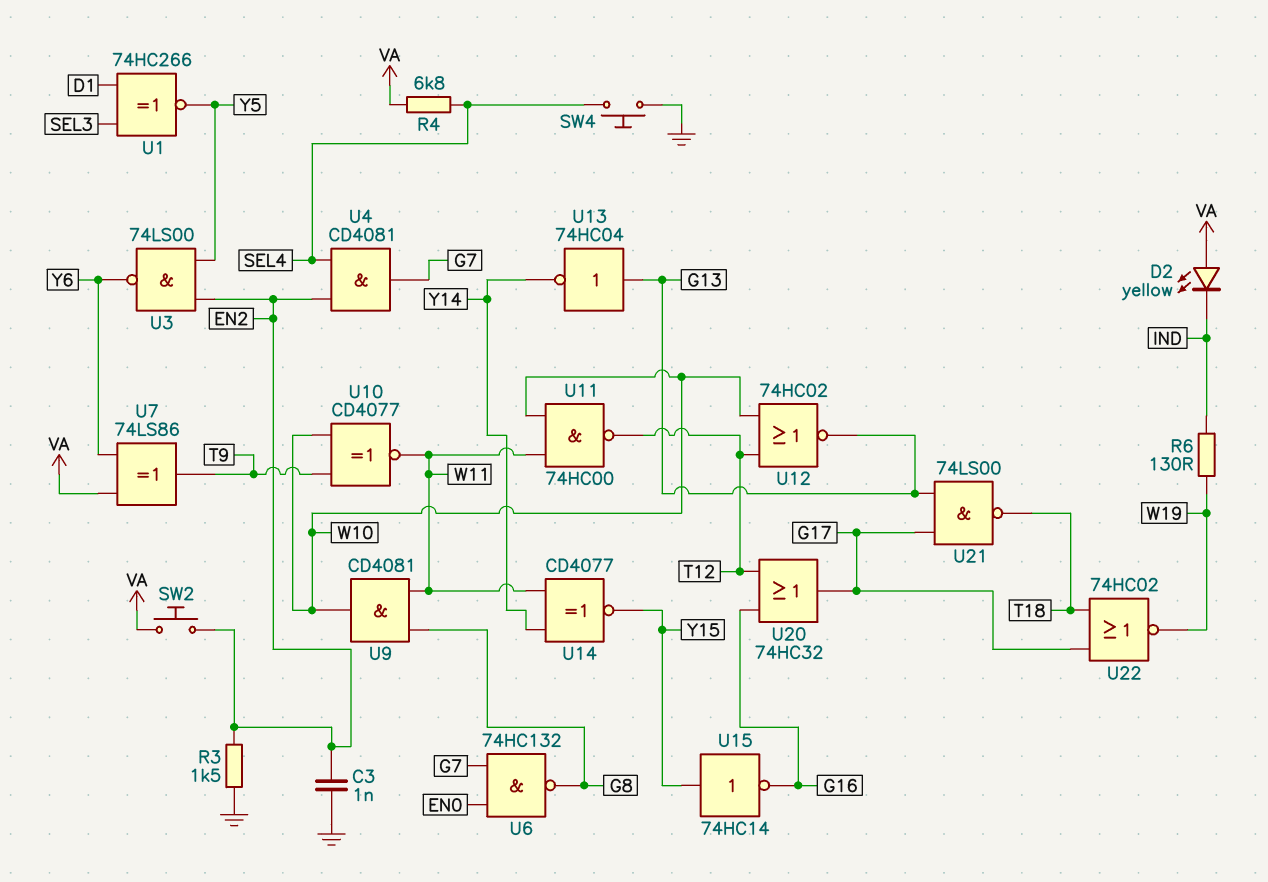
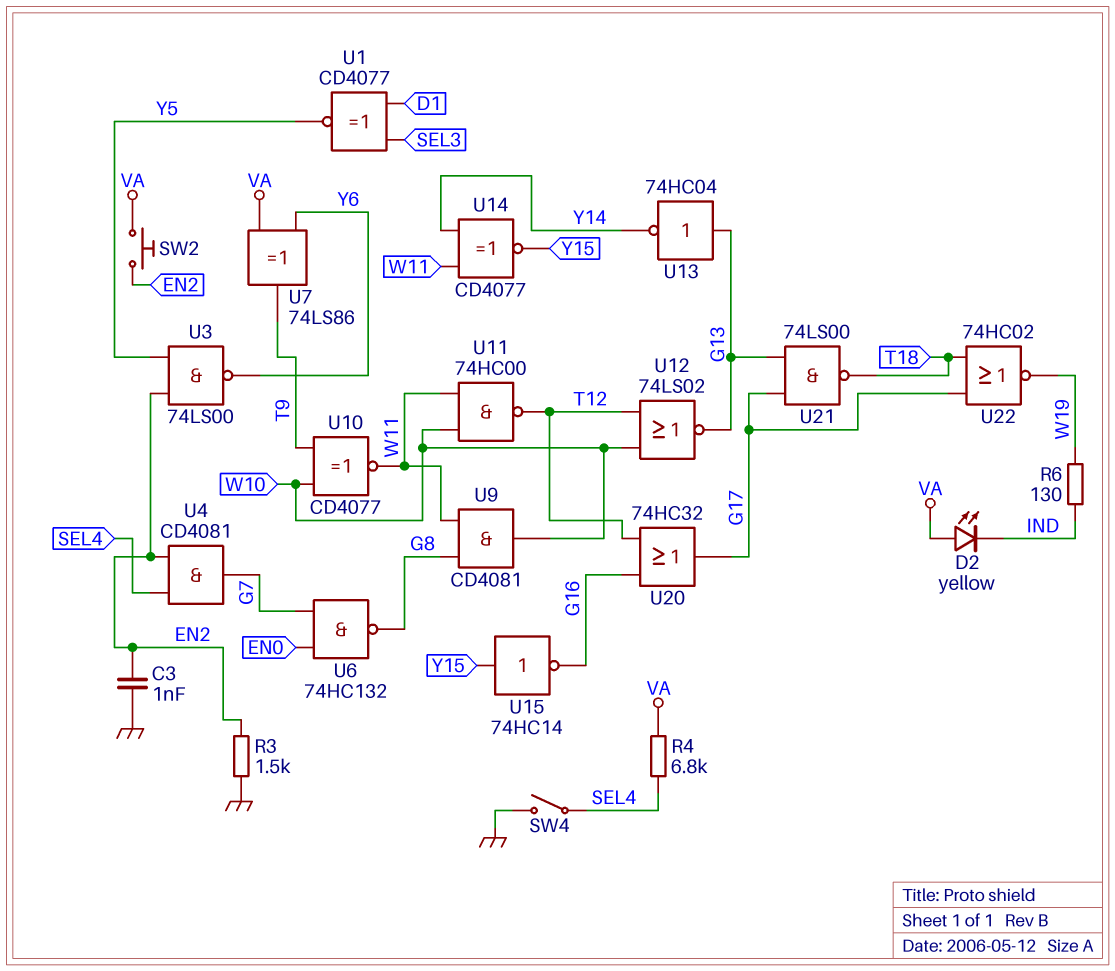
SW4: button (GND, SEL4) -> switch (GND, SEL4)
U1: XNOR 74HC266 (in D1, in SEL3, out Y5) -> XNOR CD4077 (in D1, in SEL3, out Y5)
U12: NOR 74HC02 (in T12, in W10, out G13) -> NOR 74LS02 (in T12, in W10, out G13)

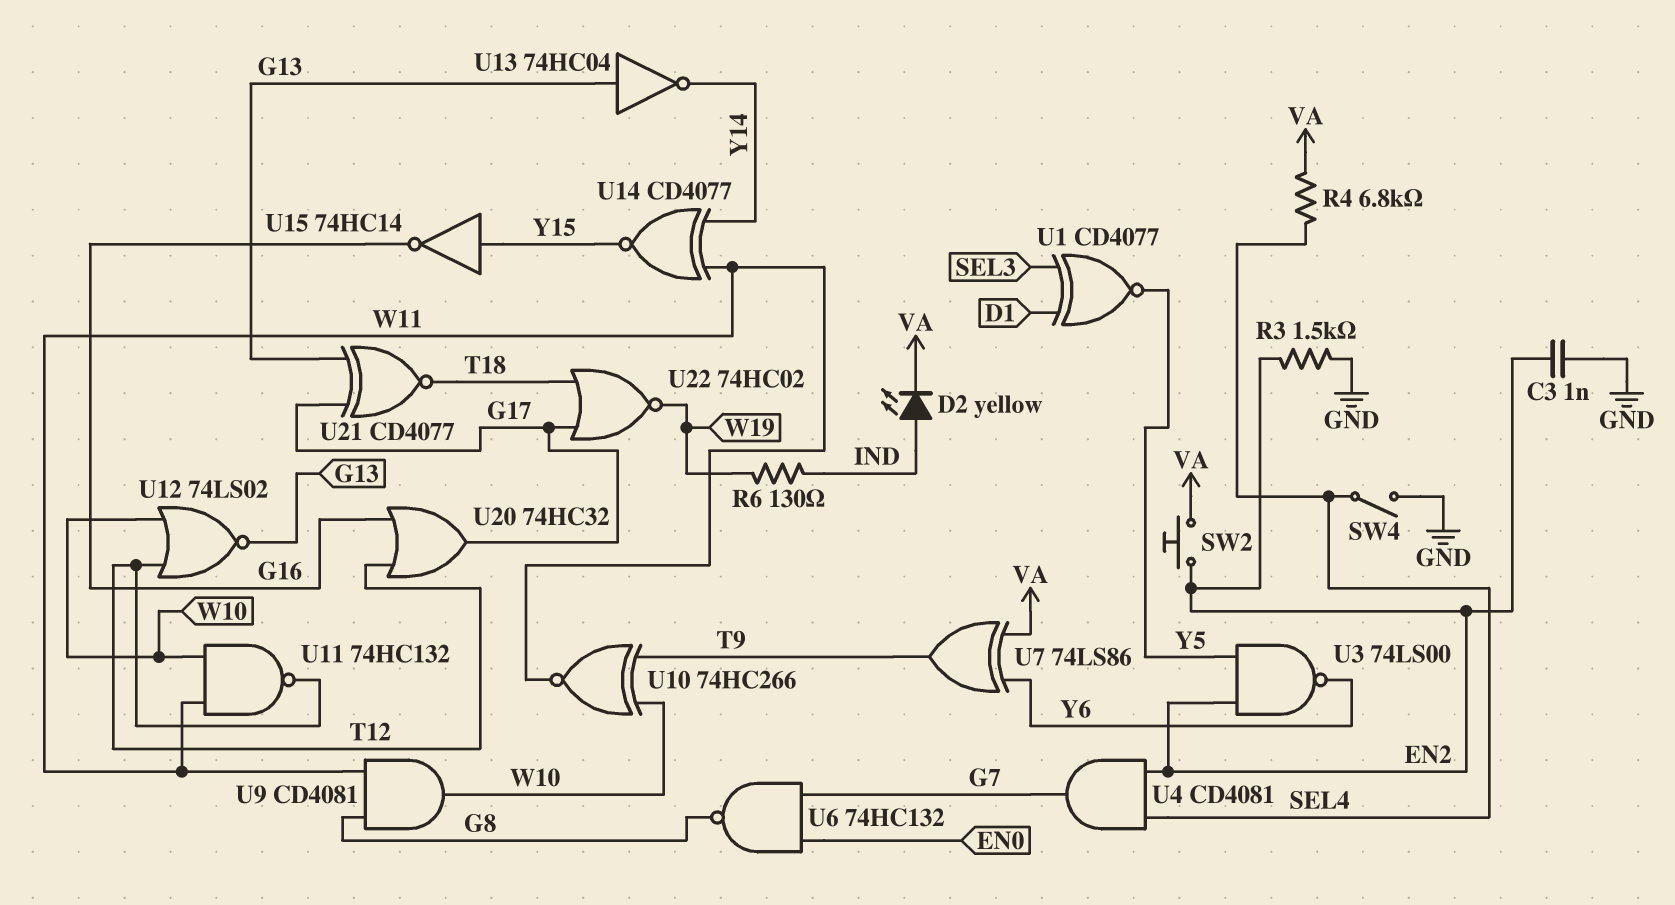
D2: LED yellow (A VA, K IND) -> LED yellow (A IND, K VA)
U10: XNOR CD4077 (in T9, in W10, out W11) -> XNOR 74HC266 (in T9, in W10, out W11)
U11: NAND 74HC00 (in W10, in W11, out T12) -> NAND 74HC132 (in W10, in W11, out T12)
U21: NAND 74LS00 (in G13, in G17, out T18) -> XNOR CD4077 (in G13, in G17, out T18)

